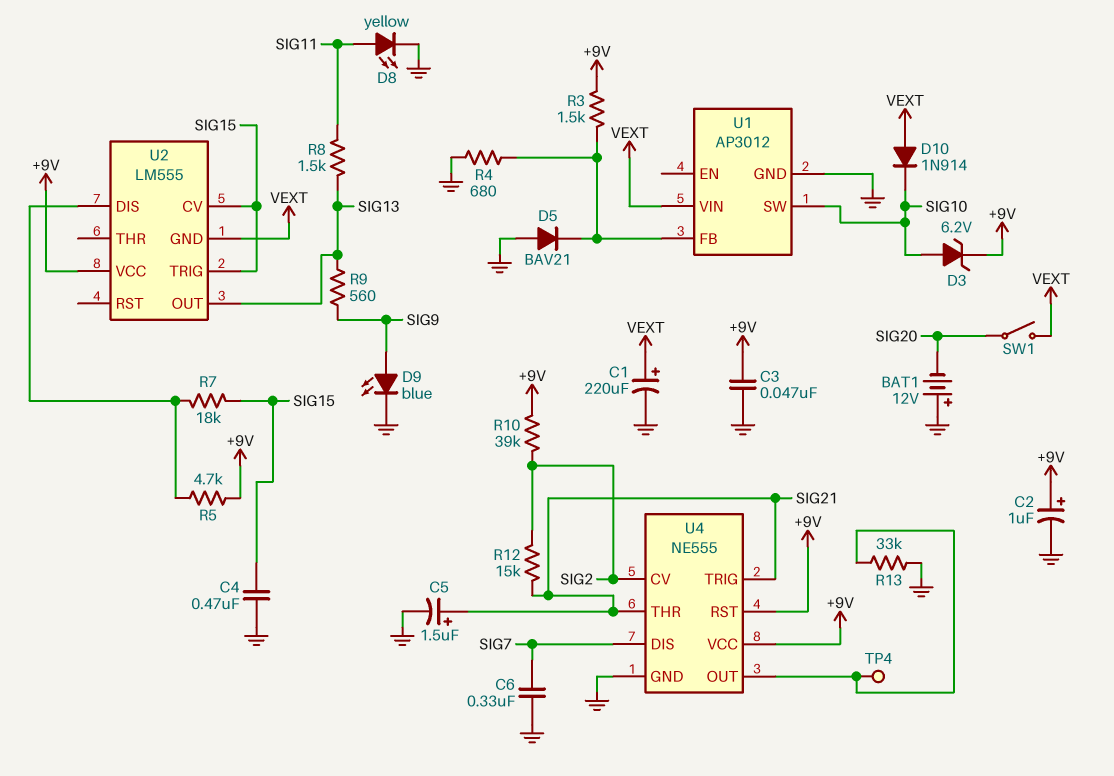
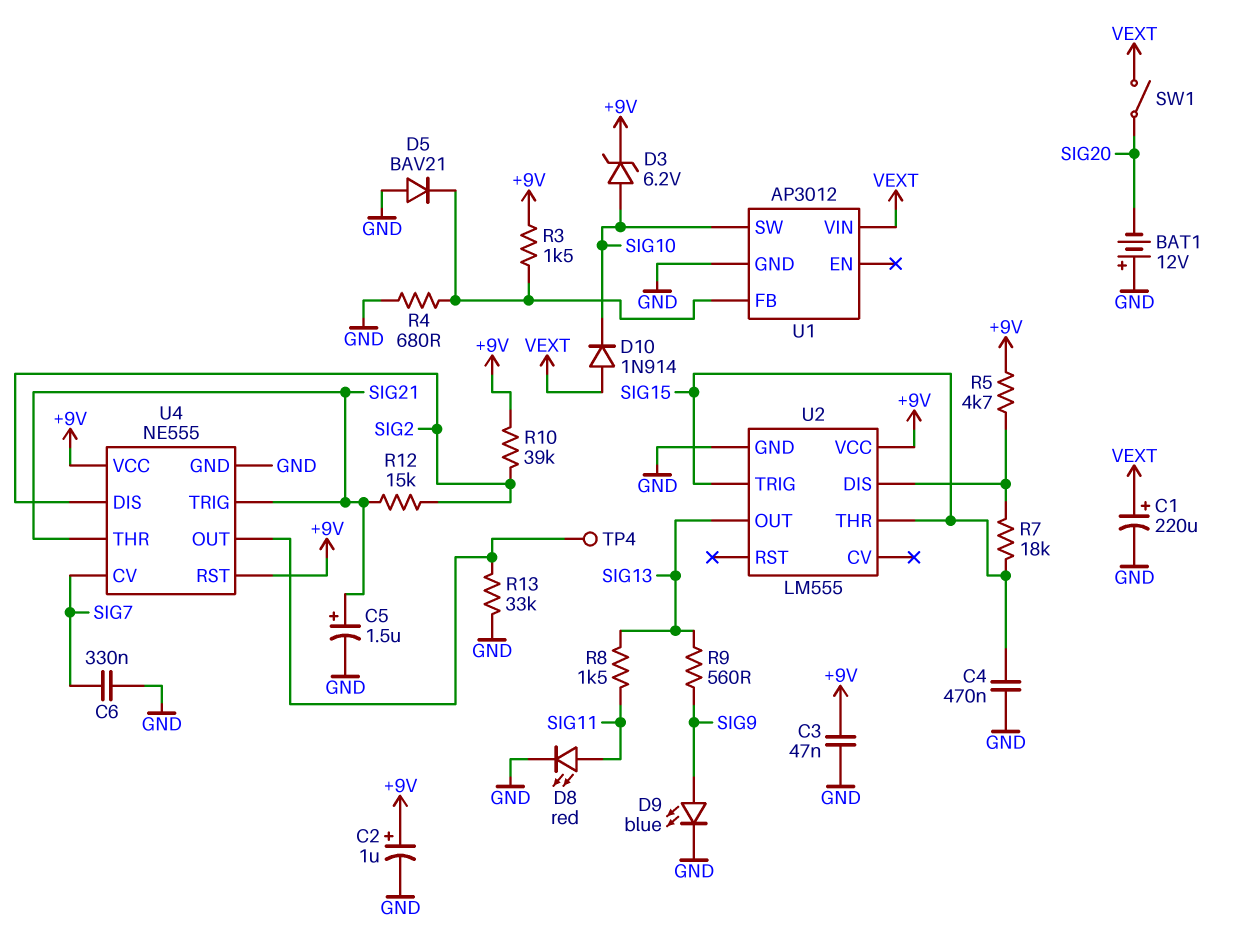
D8: LED yellow (A SIG11, K GND) -> LED red (A SIG11, K GND)
U2 pin CV: SIG15 -> none
U2 pin GND: VEXT -> GND
U2 pin THR: none -> SIG15
U4 pin CV: SIG2 -> SIG7
U4 pin DIS: SIG7 -> SIG2

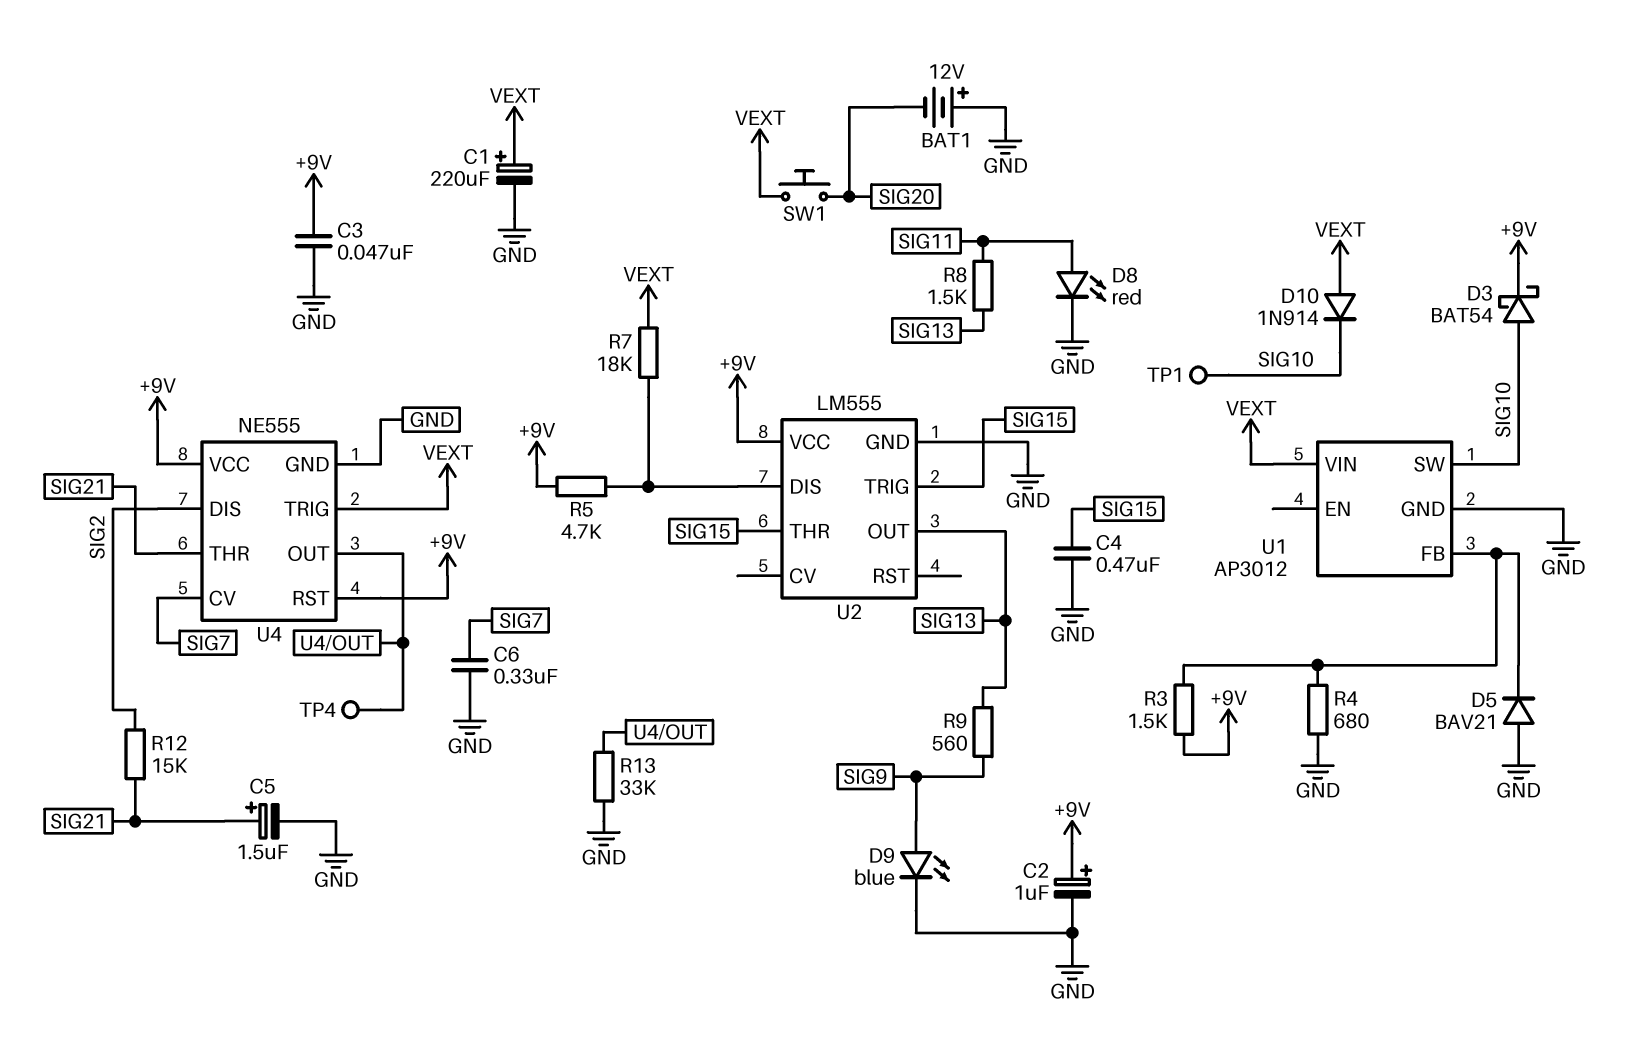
D3: zener 6.2V (A SIG10, K +9V) -> schottky BAT54 (A SIG10, K +9V)
R7: 18k (SIG15, U2/DIS) -> 18k (U2/DIS, VEXT)
R10: 39k (+9V, SIG2) -> none
SW1: switch (SIG20, VEXT) -> button (SIG20, VEXT)
TP1: none -> test point (SIG10)
U4 pin TRIG: SIG21 -> VEXT

